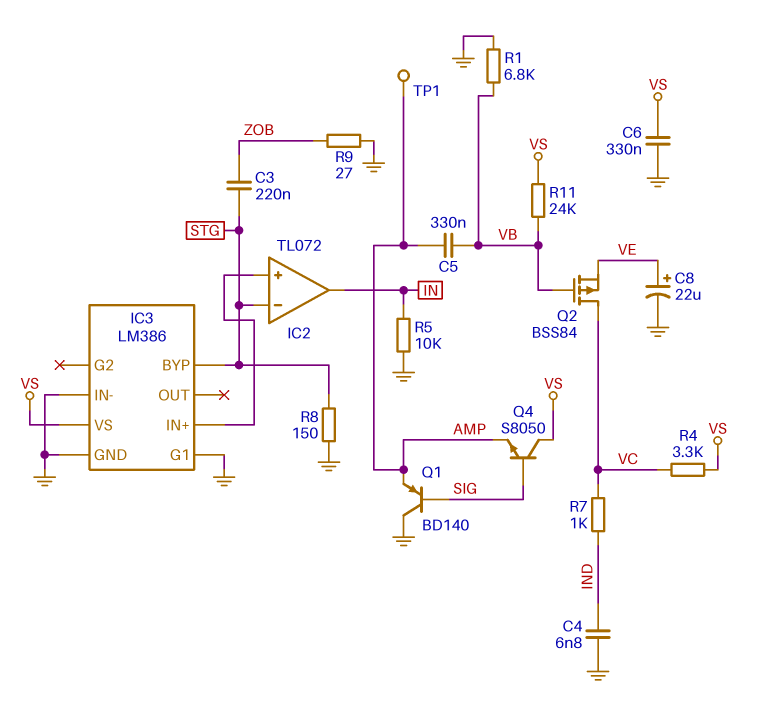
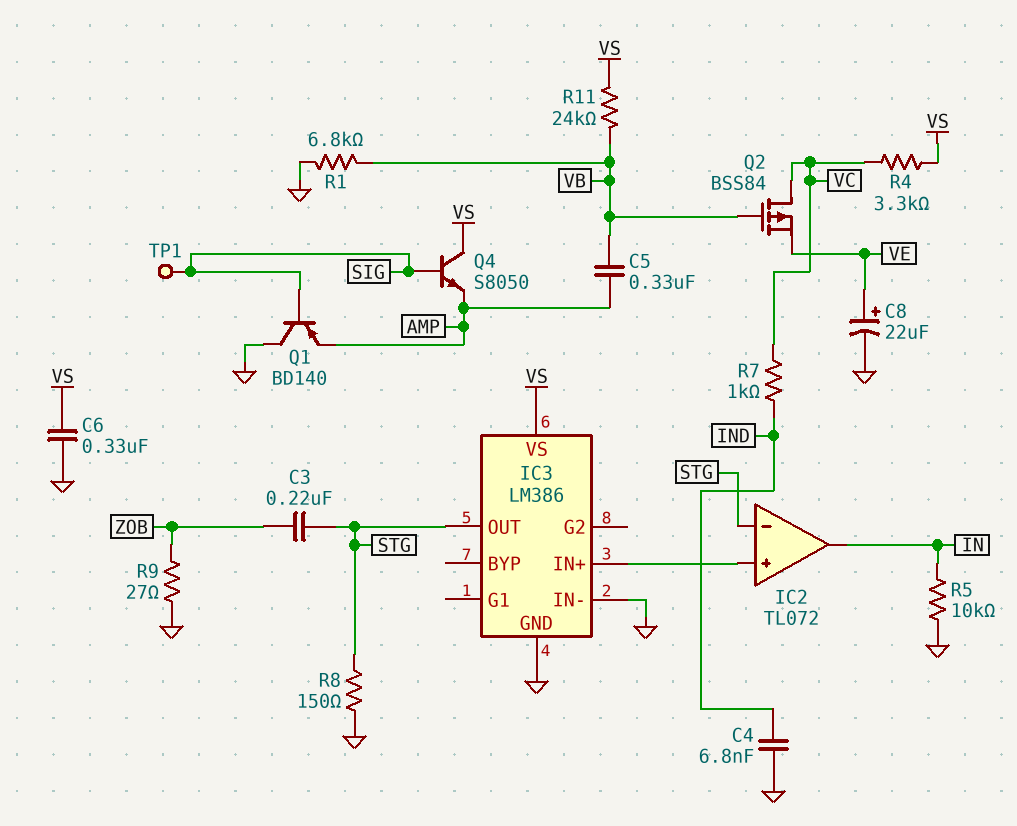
IC3 pin BYP: STG -> none
IC3 pin G1: GND -> none
IC3 pin OUT: none -> STG
TP1: test point (AMP) -> test point (SIG)

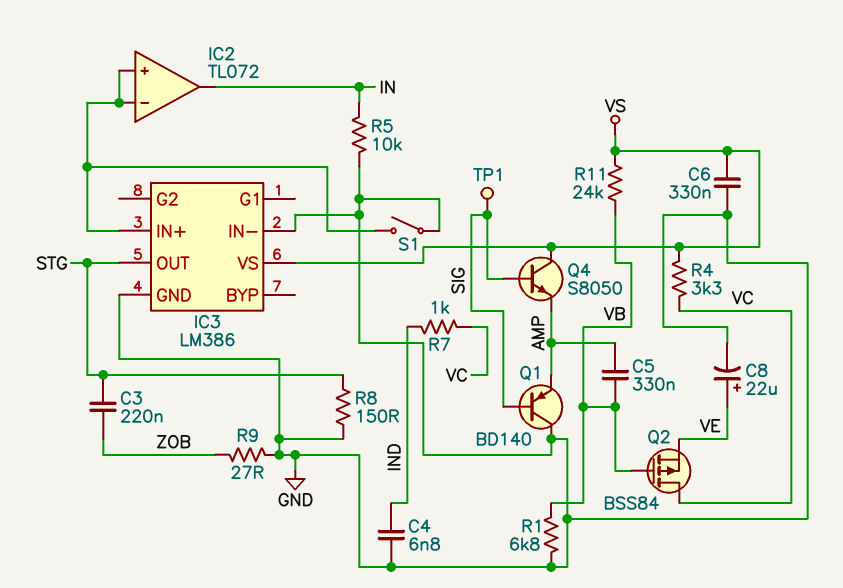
IC2 pin in-: STG -> IC2/in+
S1: none -> switch (GND, IC2/in+)

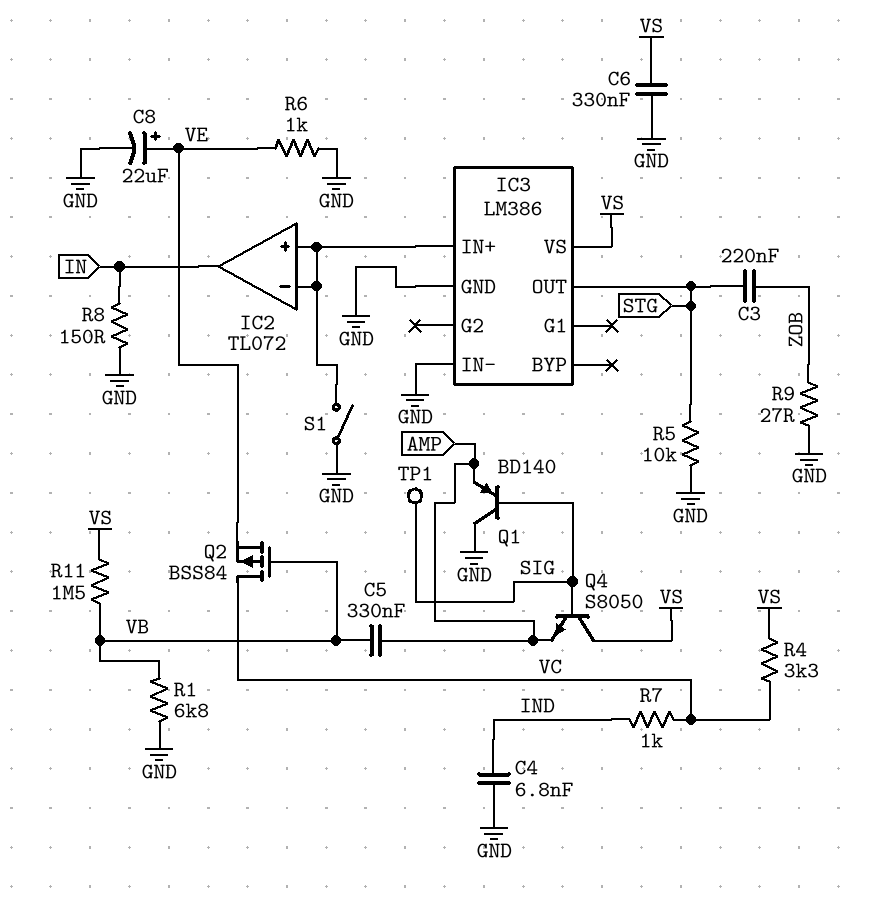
R5: 10k (GND, IN) -> 10k (GND, STG)
R6: none -> 1k (GND, VE)
R8: 150 (GND, STG) -> 150 (GND, IN)
R11: 24k (VB, VS) -> 1.5M (VB, VS)

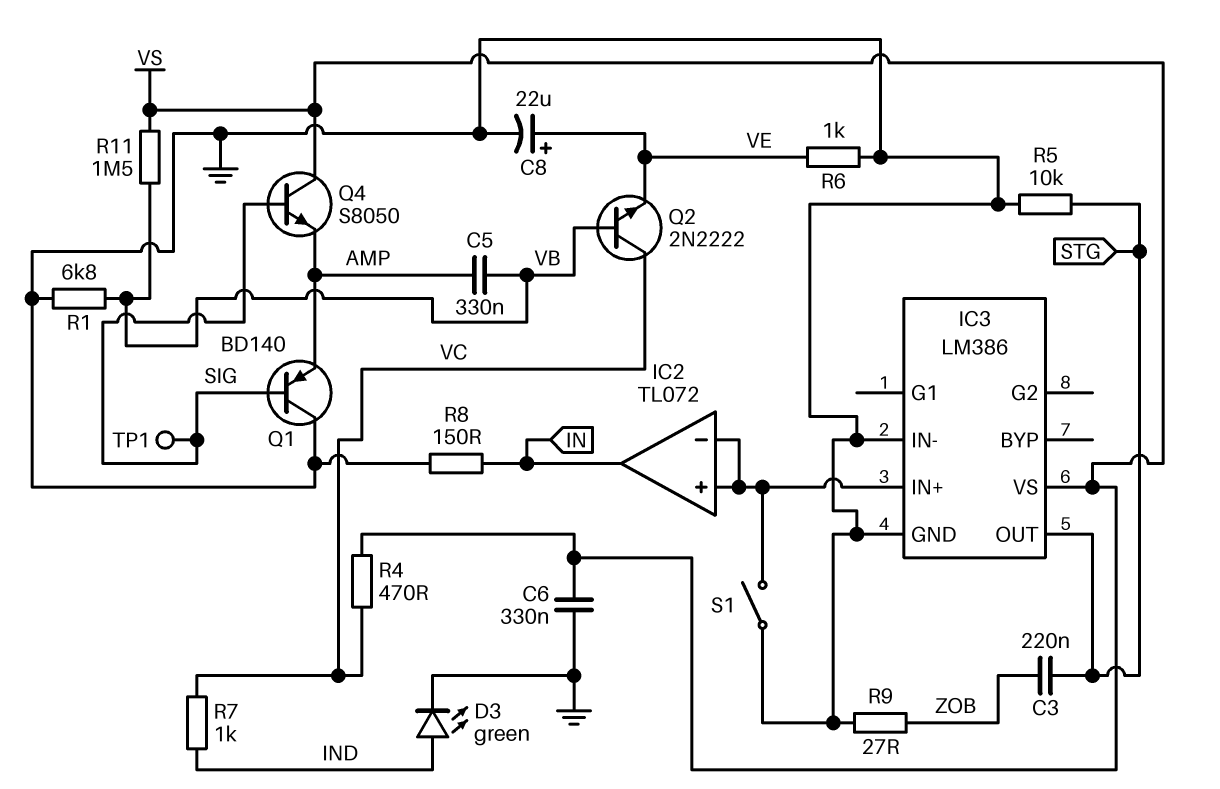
C4: 6.8nF (GND, IND) -> none
D3: none -> LED green (A IND, K GND)
Q2: PMOS BSS84 (G VB, D VC, S VE) -> NPN 2N2222 (B VB, C VC, E VE)
R4: 3.3k (VC, VS) -> 470 (VC, VS)

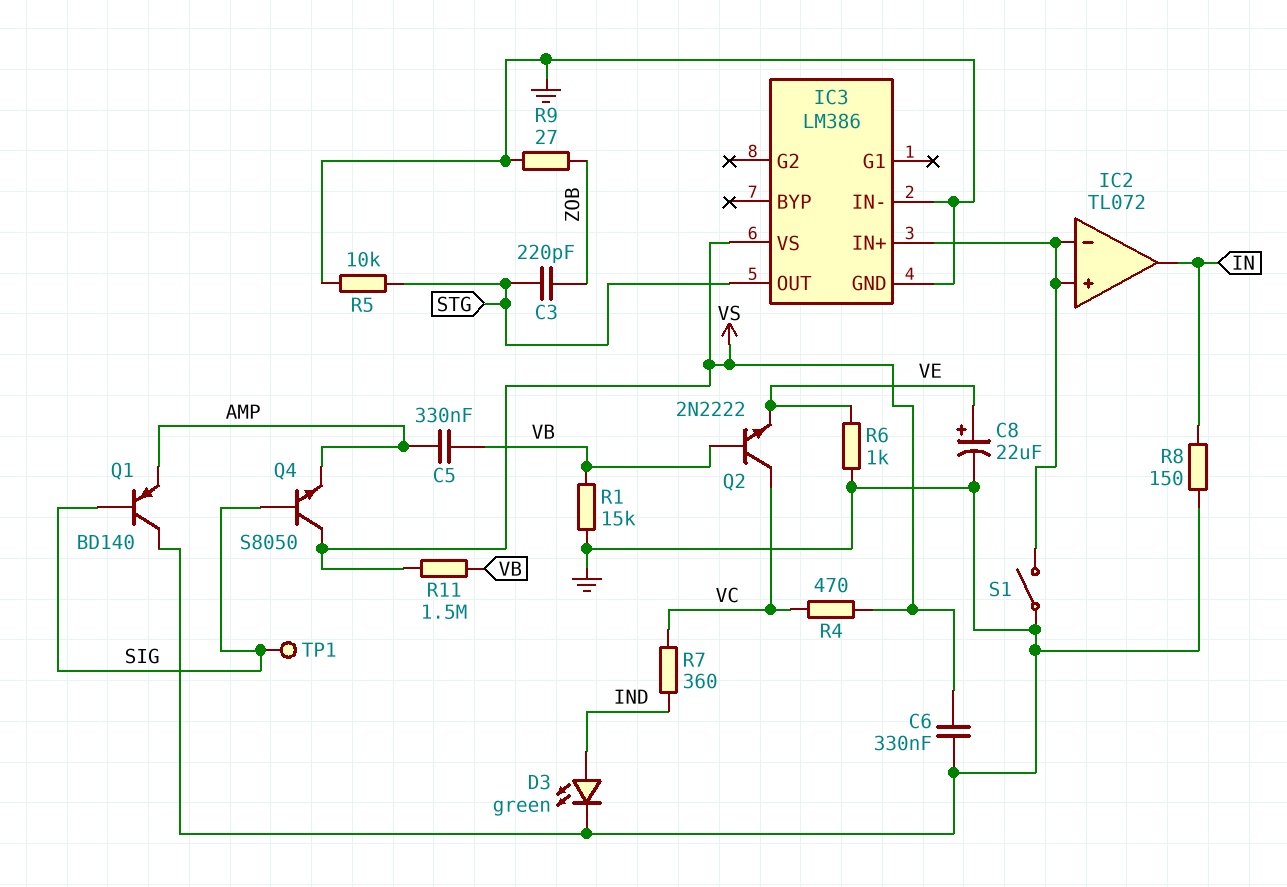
C3: 220nF (STG, ZOB) -> 220pF (STG, ZOB)
R1: 6.8k (GND, VB) -> 15k (GND, VB)
R7: 1k (IND, VC) -> 360 (IND, VC)

